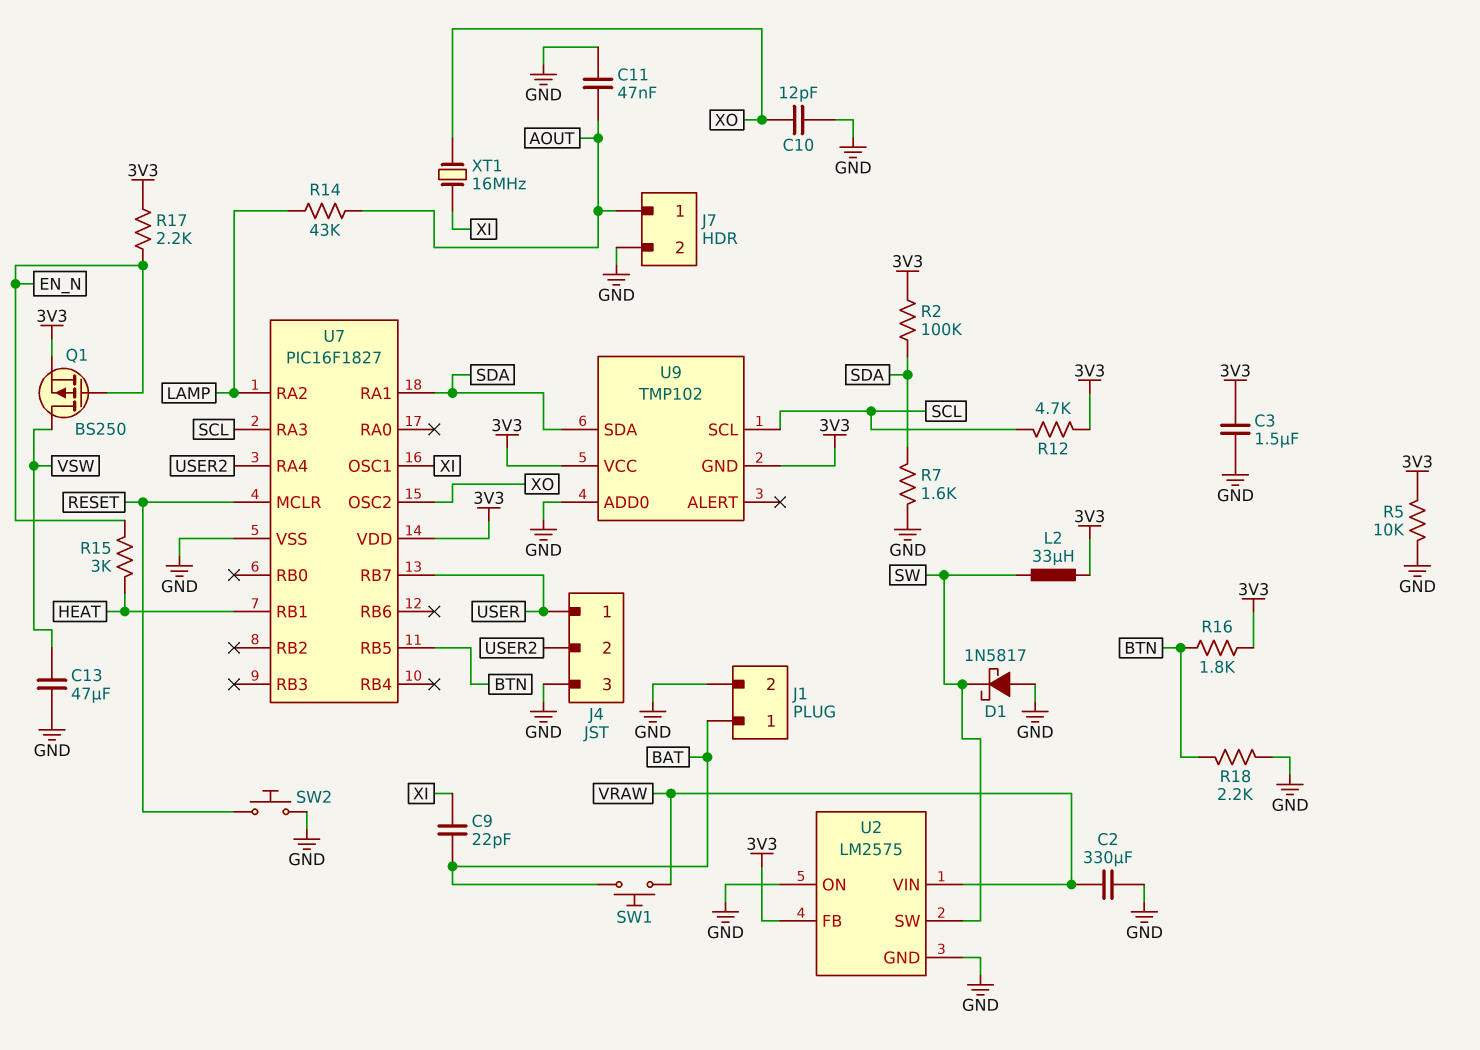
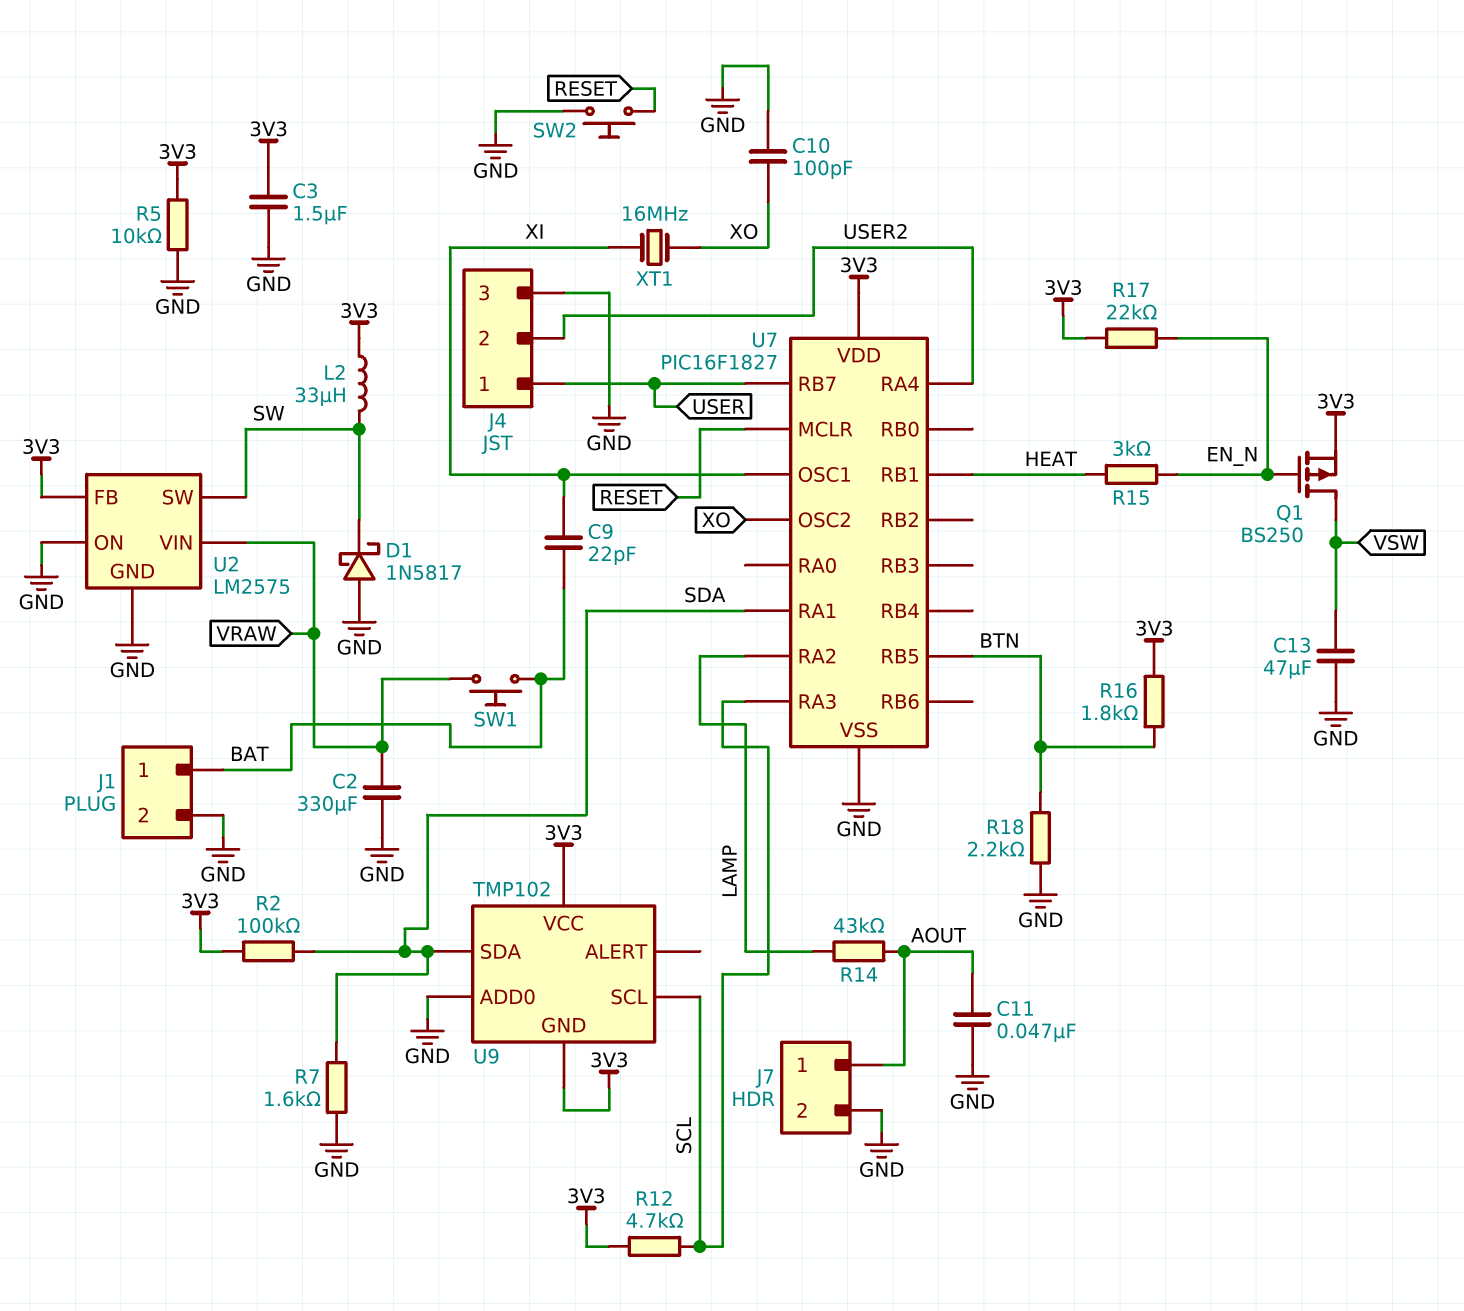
C10: 12pF (GND, XO) -> 100pF (GND, XO)
R17: 2.2k (3V3, EN_N) -> 22k (3V3, EN_N)

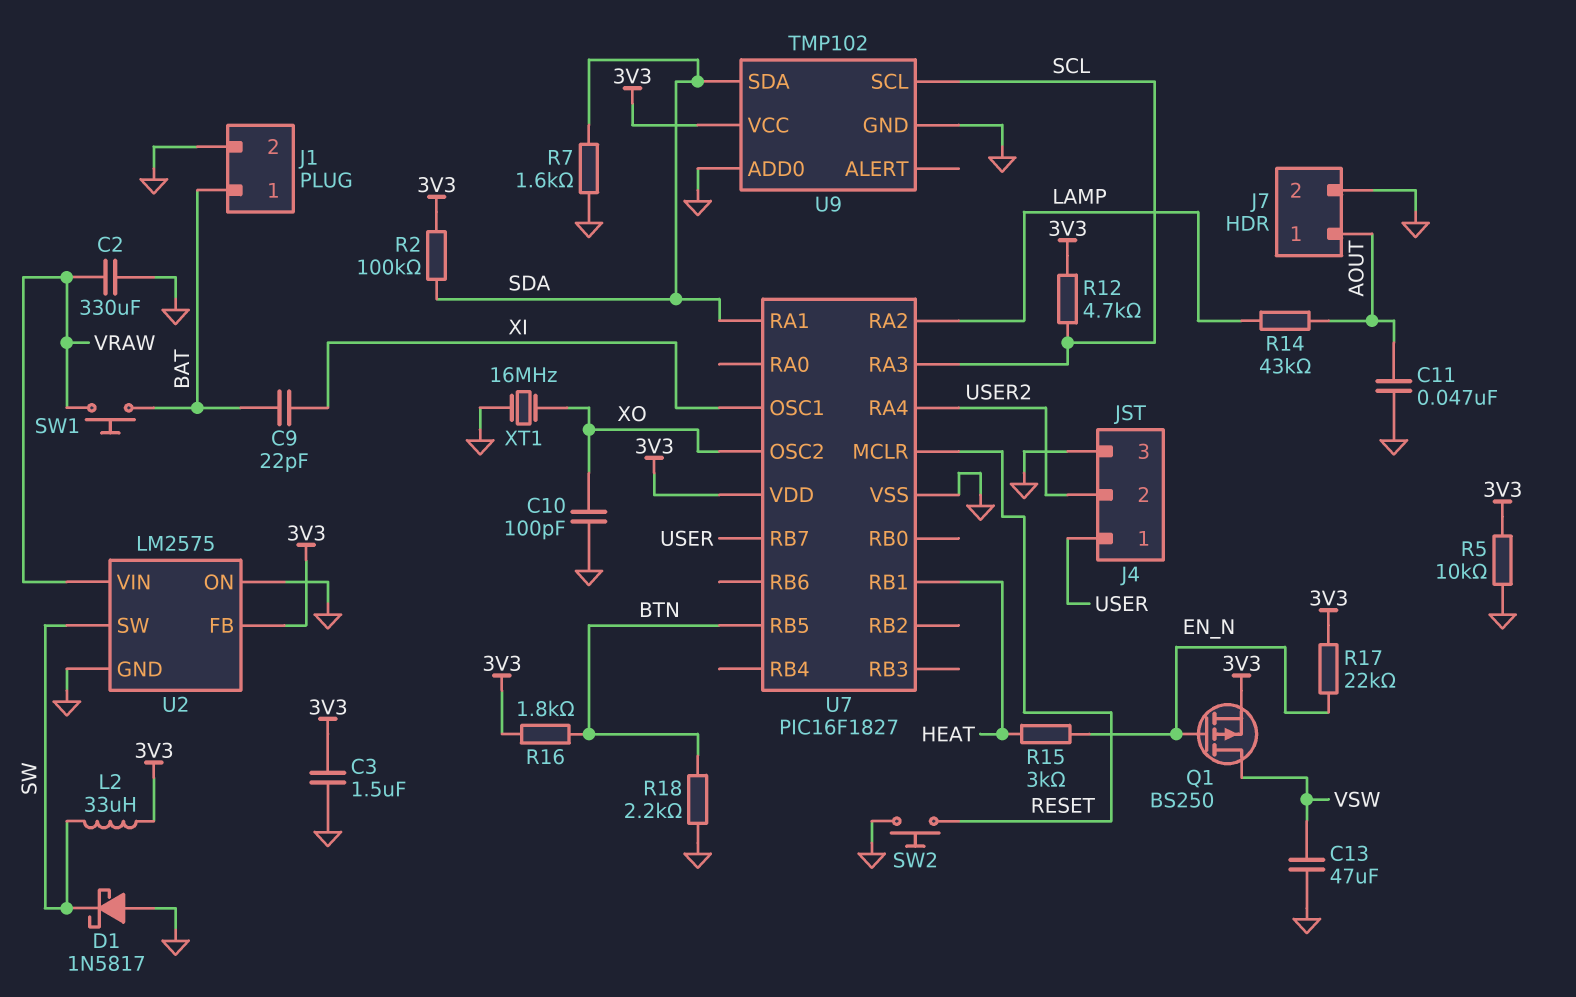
U9 pin GND: 3V3 -> GND
XT1: 16MHz (XI, XO) -> 16MHz (GND, XO)

